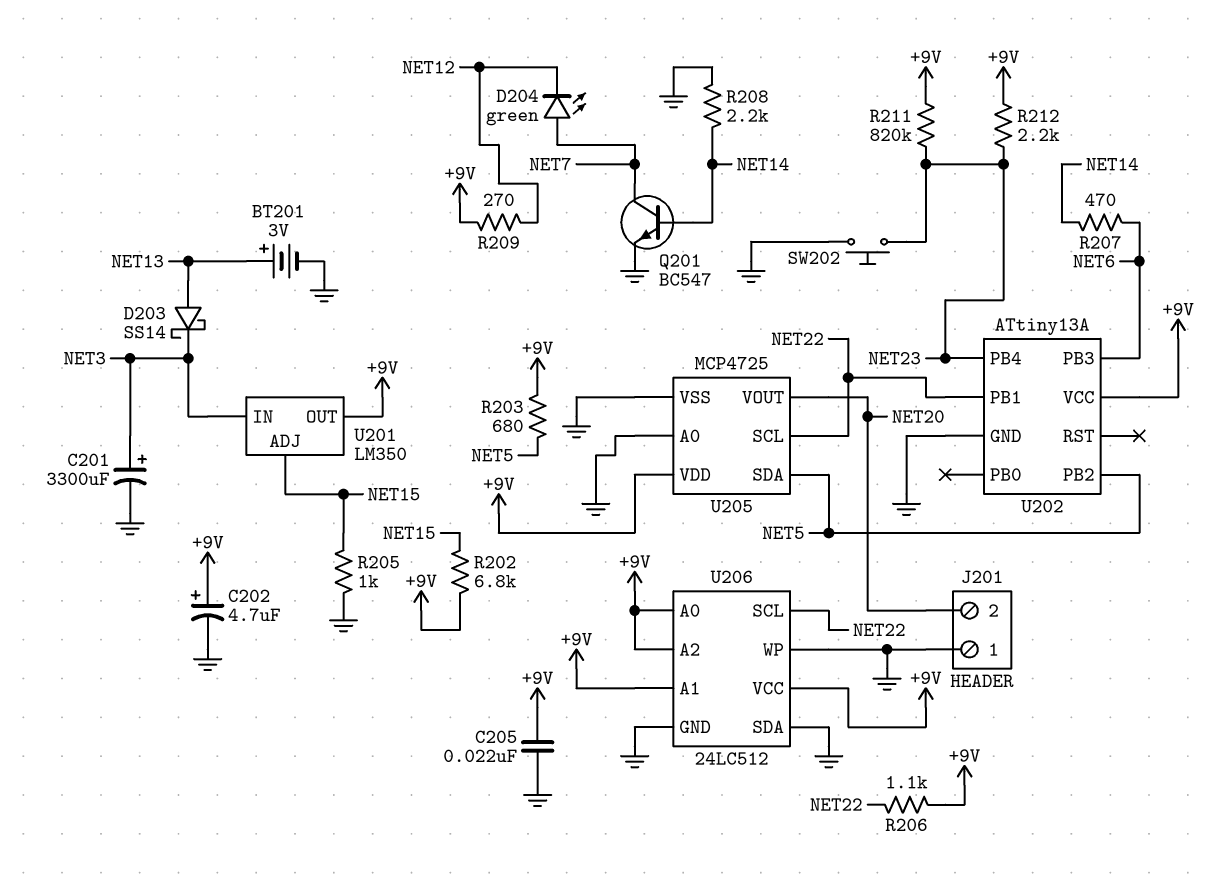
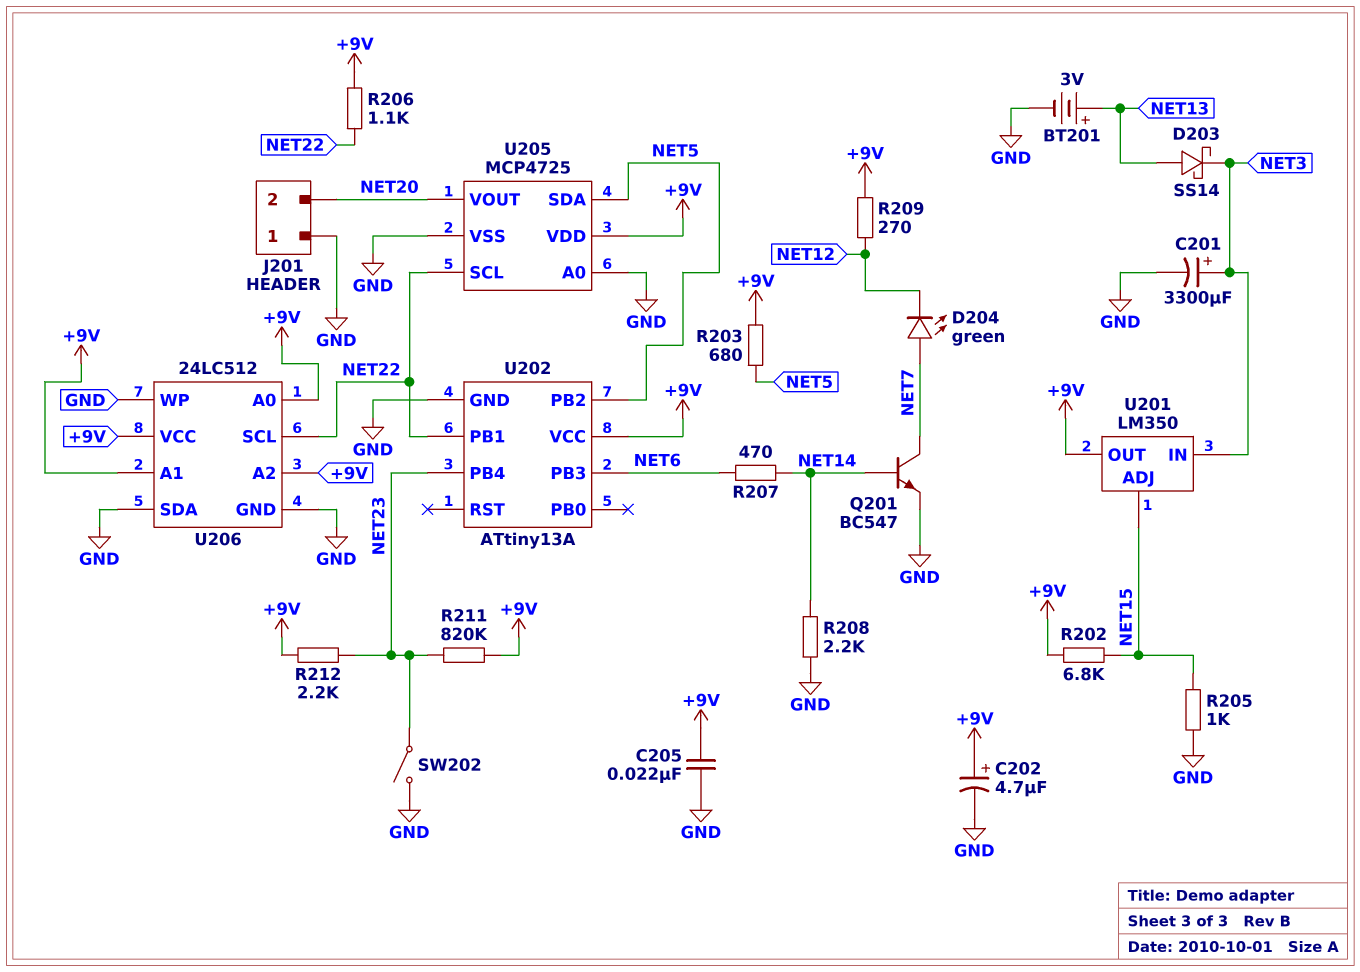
SW202: button (GND, NET23) -> switch (GND, NET23)

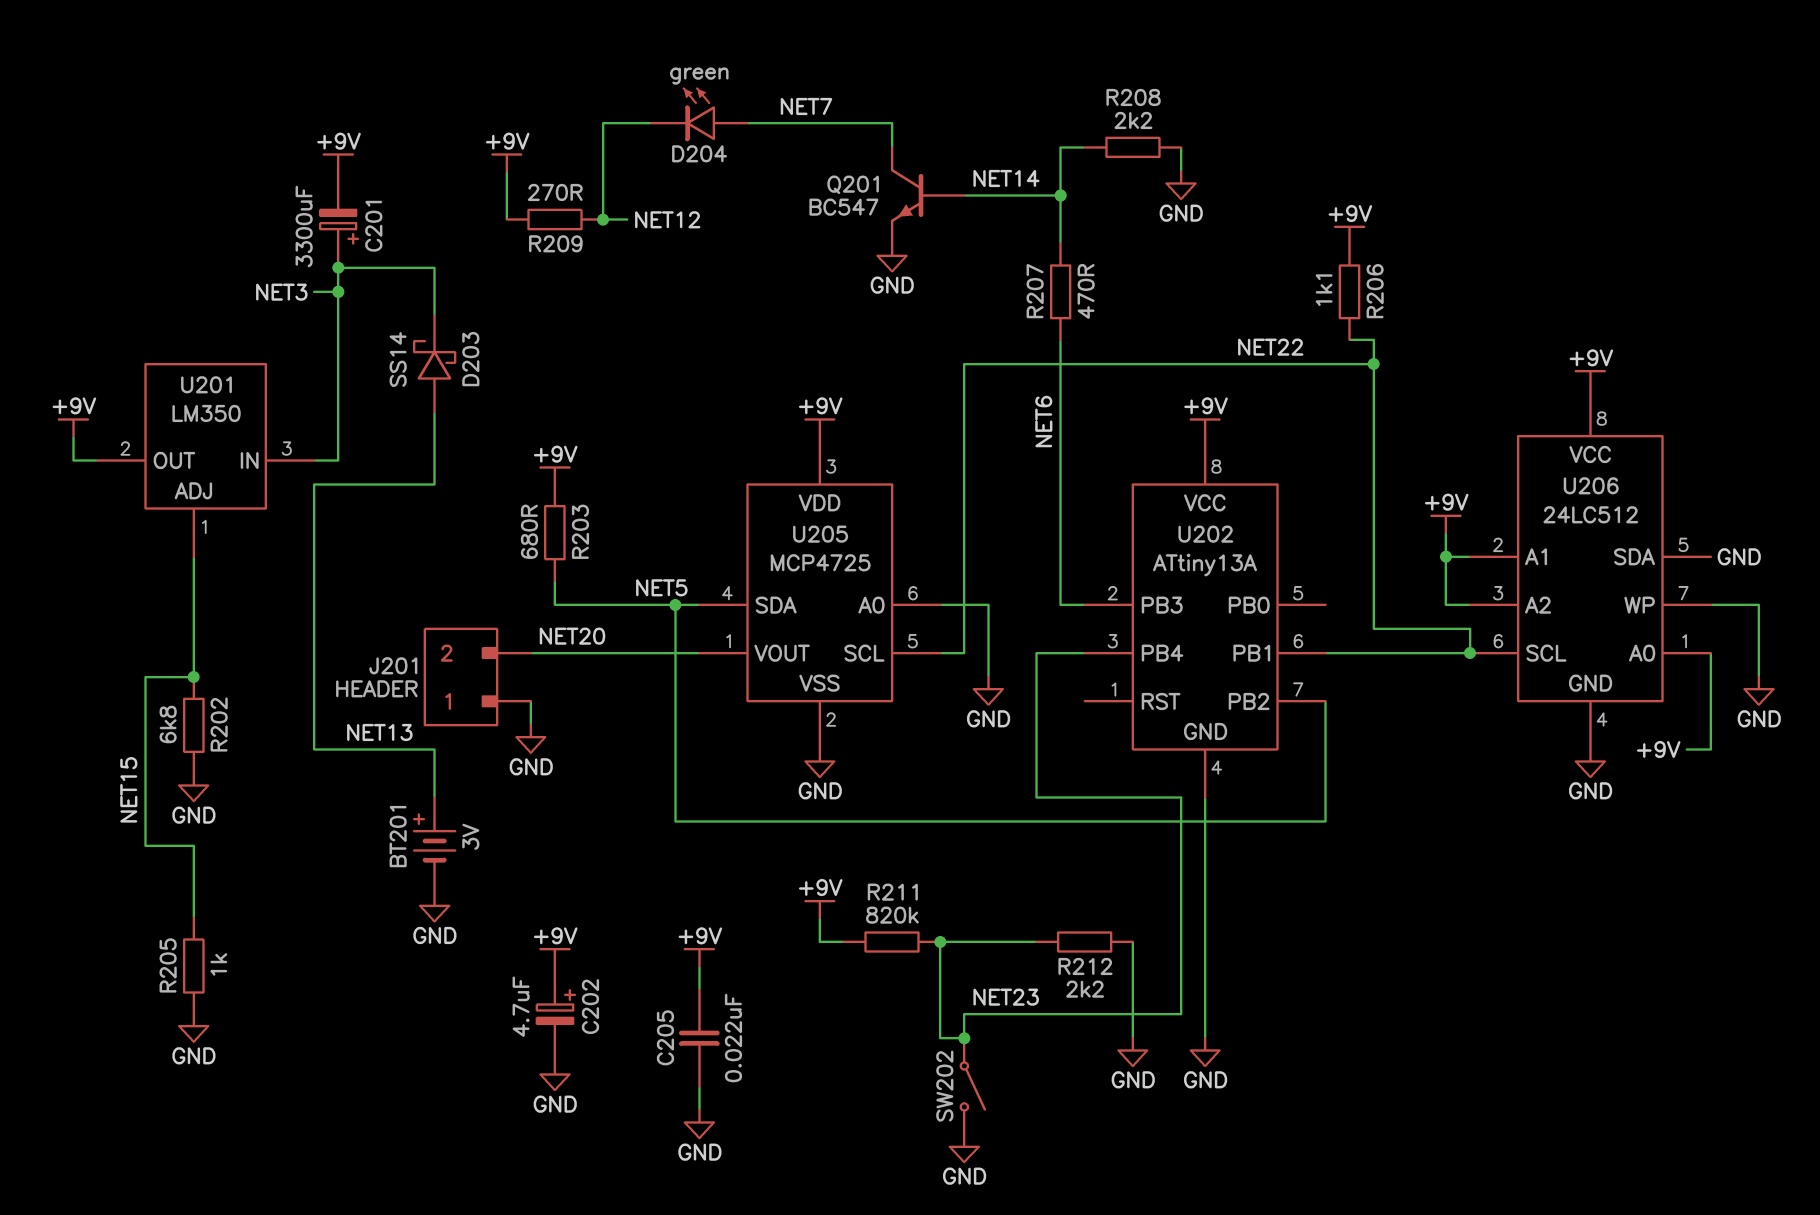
C201: 3300uF (plus NET3, minus GND) -> 3300uF (plus NET3, minus +9V)
R202: 6.8k (+9V, NET15) -> 6.8k (GND, NET15)
R212: 2.2k (+9V, NET23) -> 2.2k (GND, NET23)

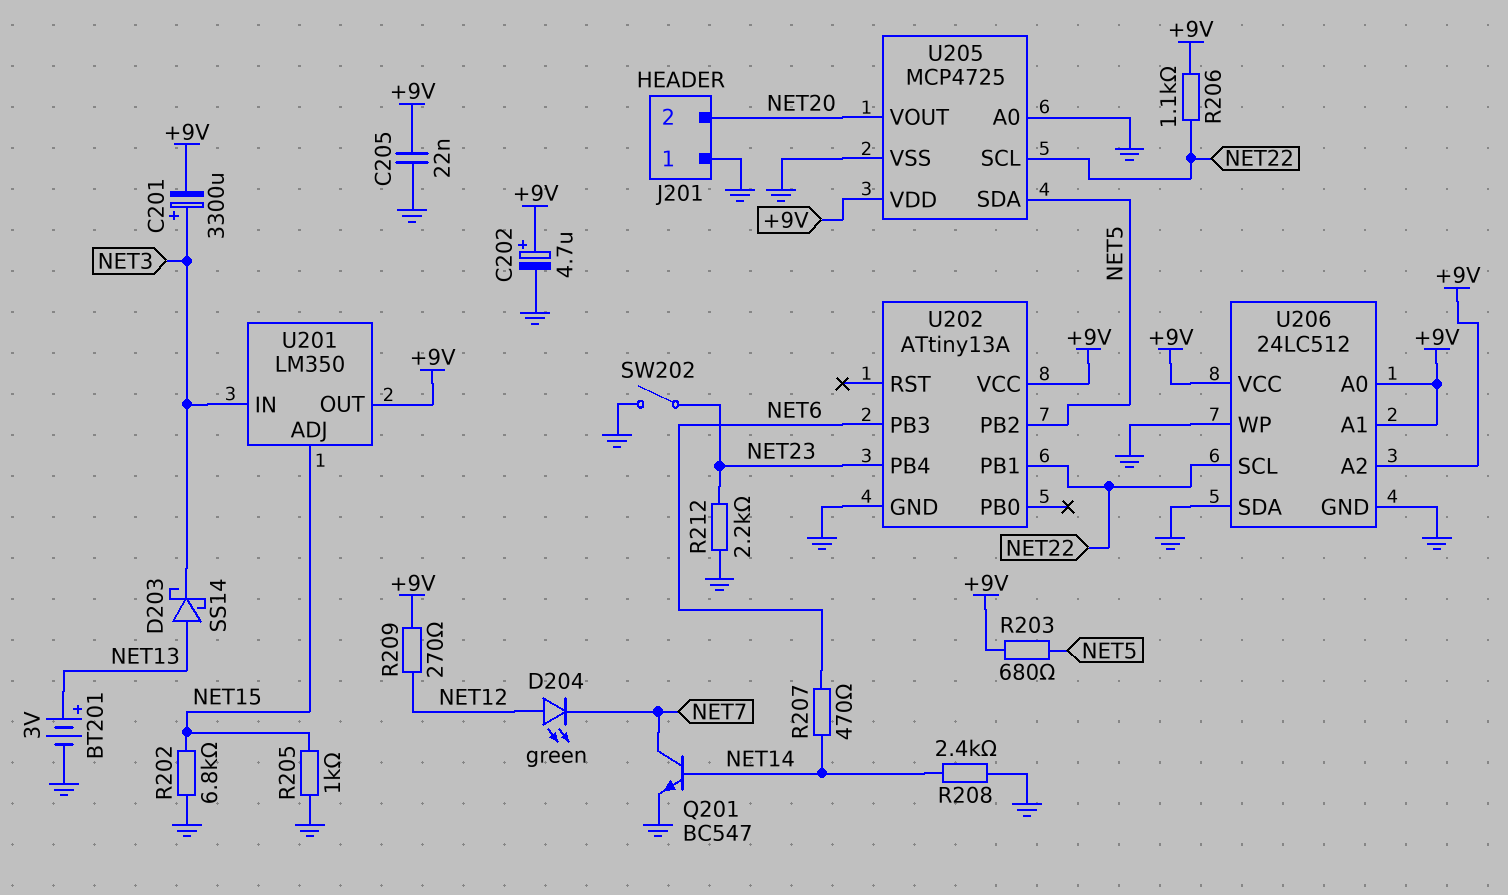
D204: LED green (A NET7, K NET12) -> LED green (A NET12, K NET7)
R208: 2.2k (GND, NET14) -> 2.4k (GND, NET14)
R211: 820k (+9V, NET23) -> none

